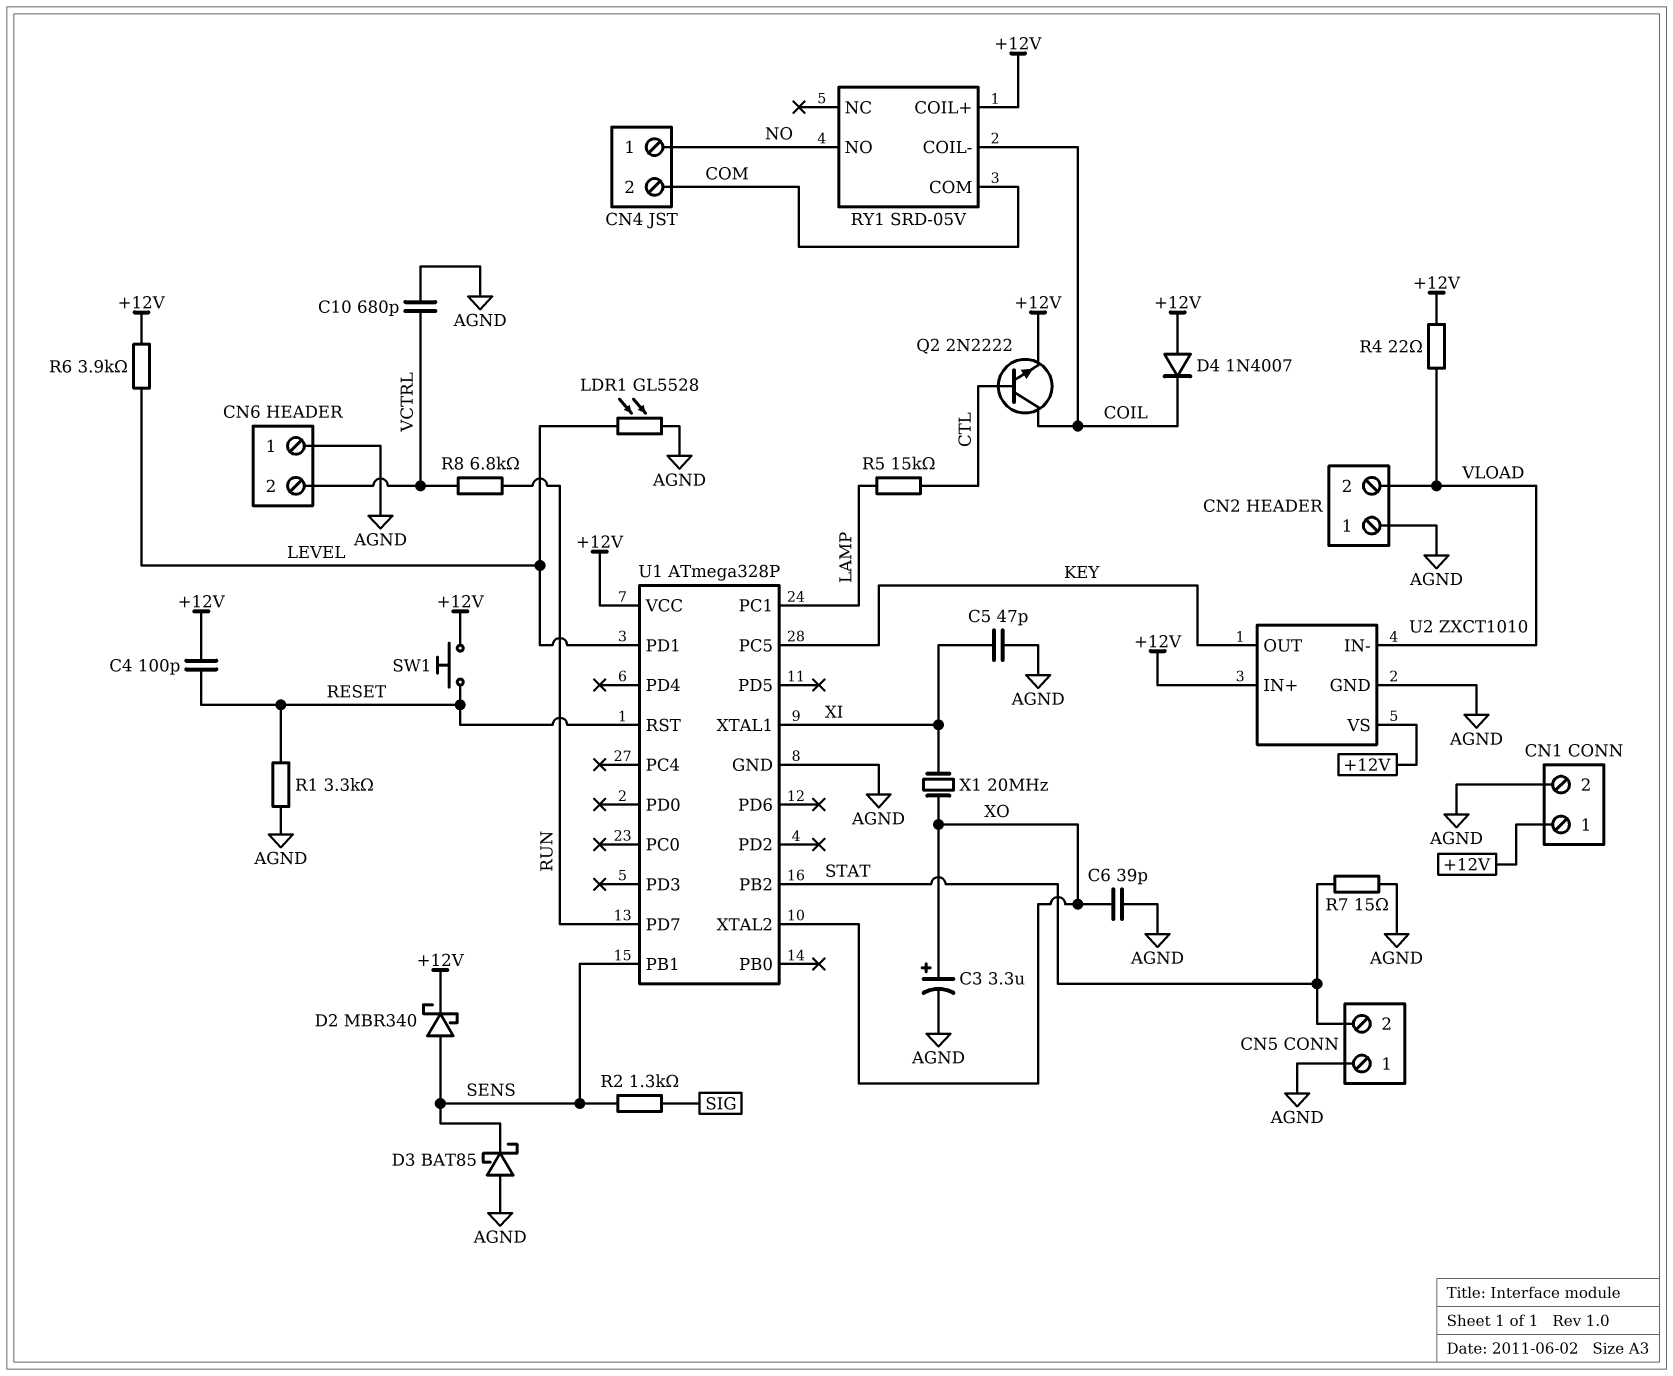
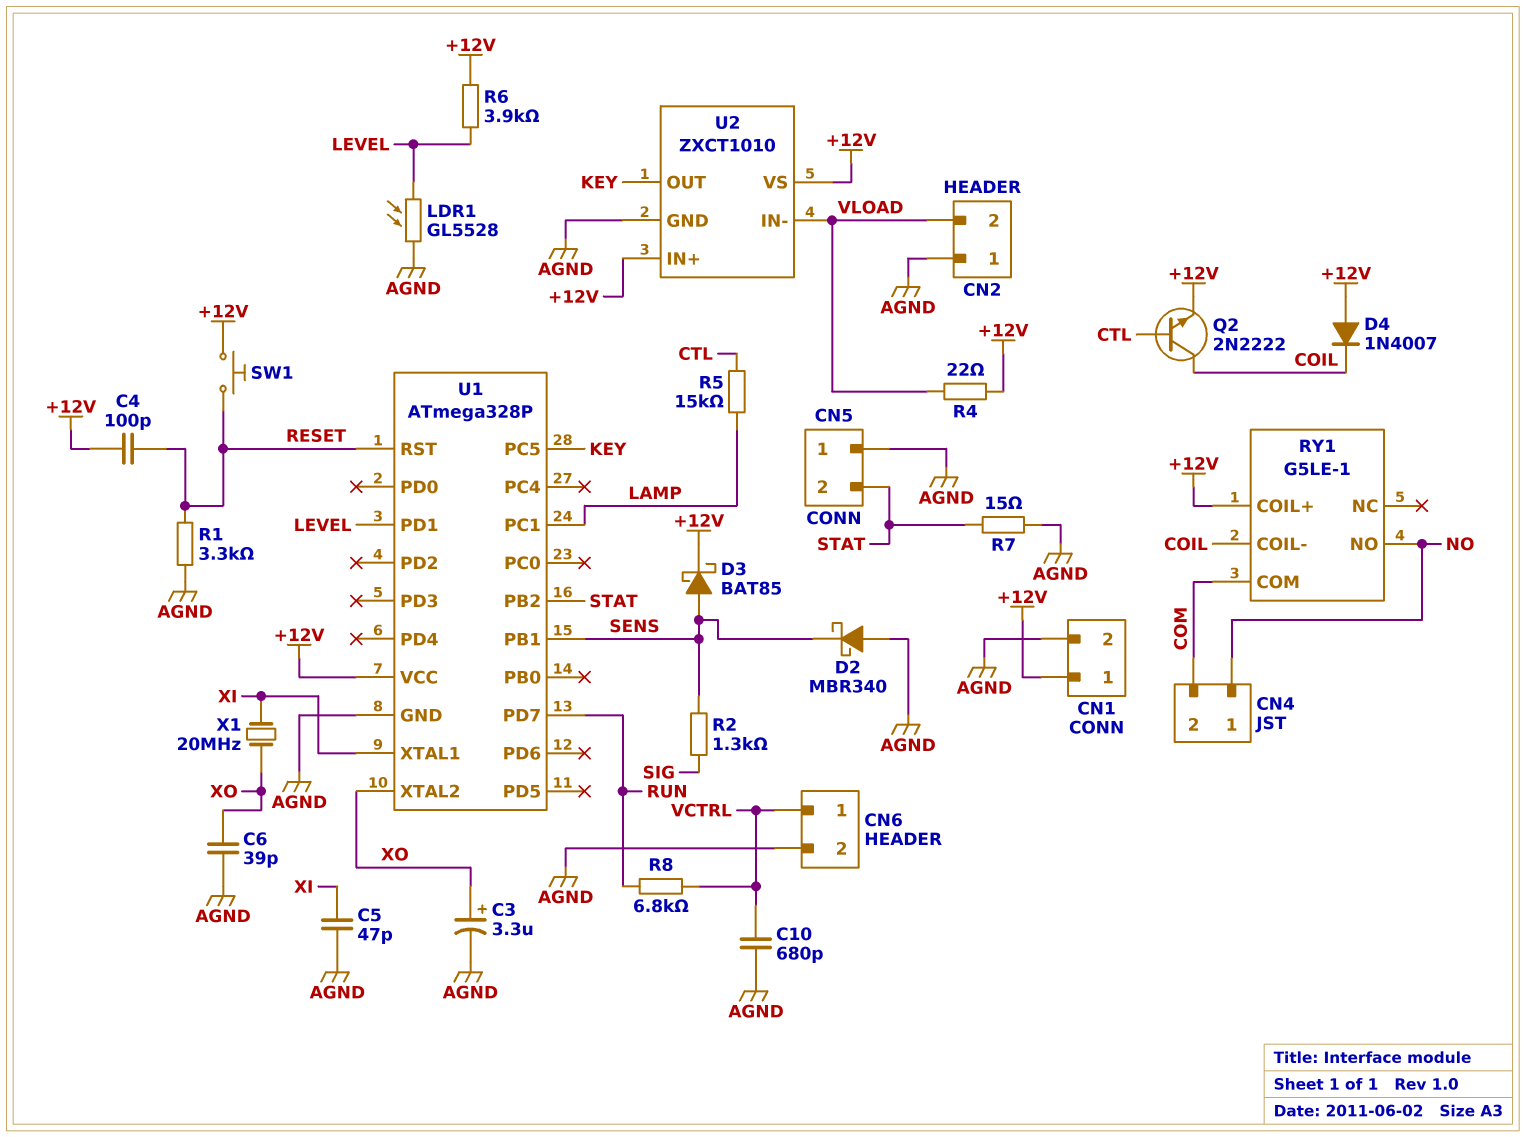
CN6 pin 1: AGND -> VCTRL
CN6 pin 2: VCTRL -> AGND
D2: schottky MBR340 (A SENS, K +12V) -> schottky MBR340 (A AGND, K SENS)
D3: schottky BAT85 (A AGND, K SENS) -> schottky BAT85 (A SENS, K +12V)
RY1: SRD-05V -> G5LE-1

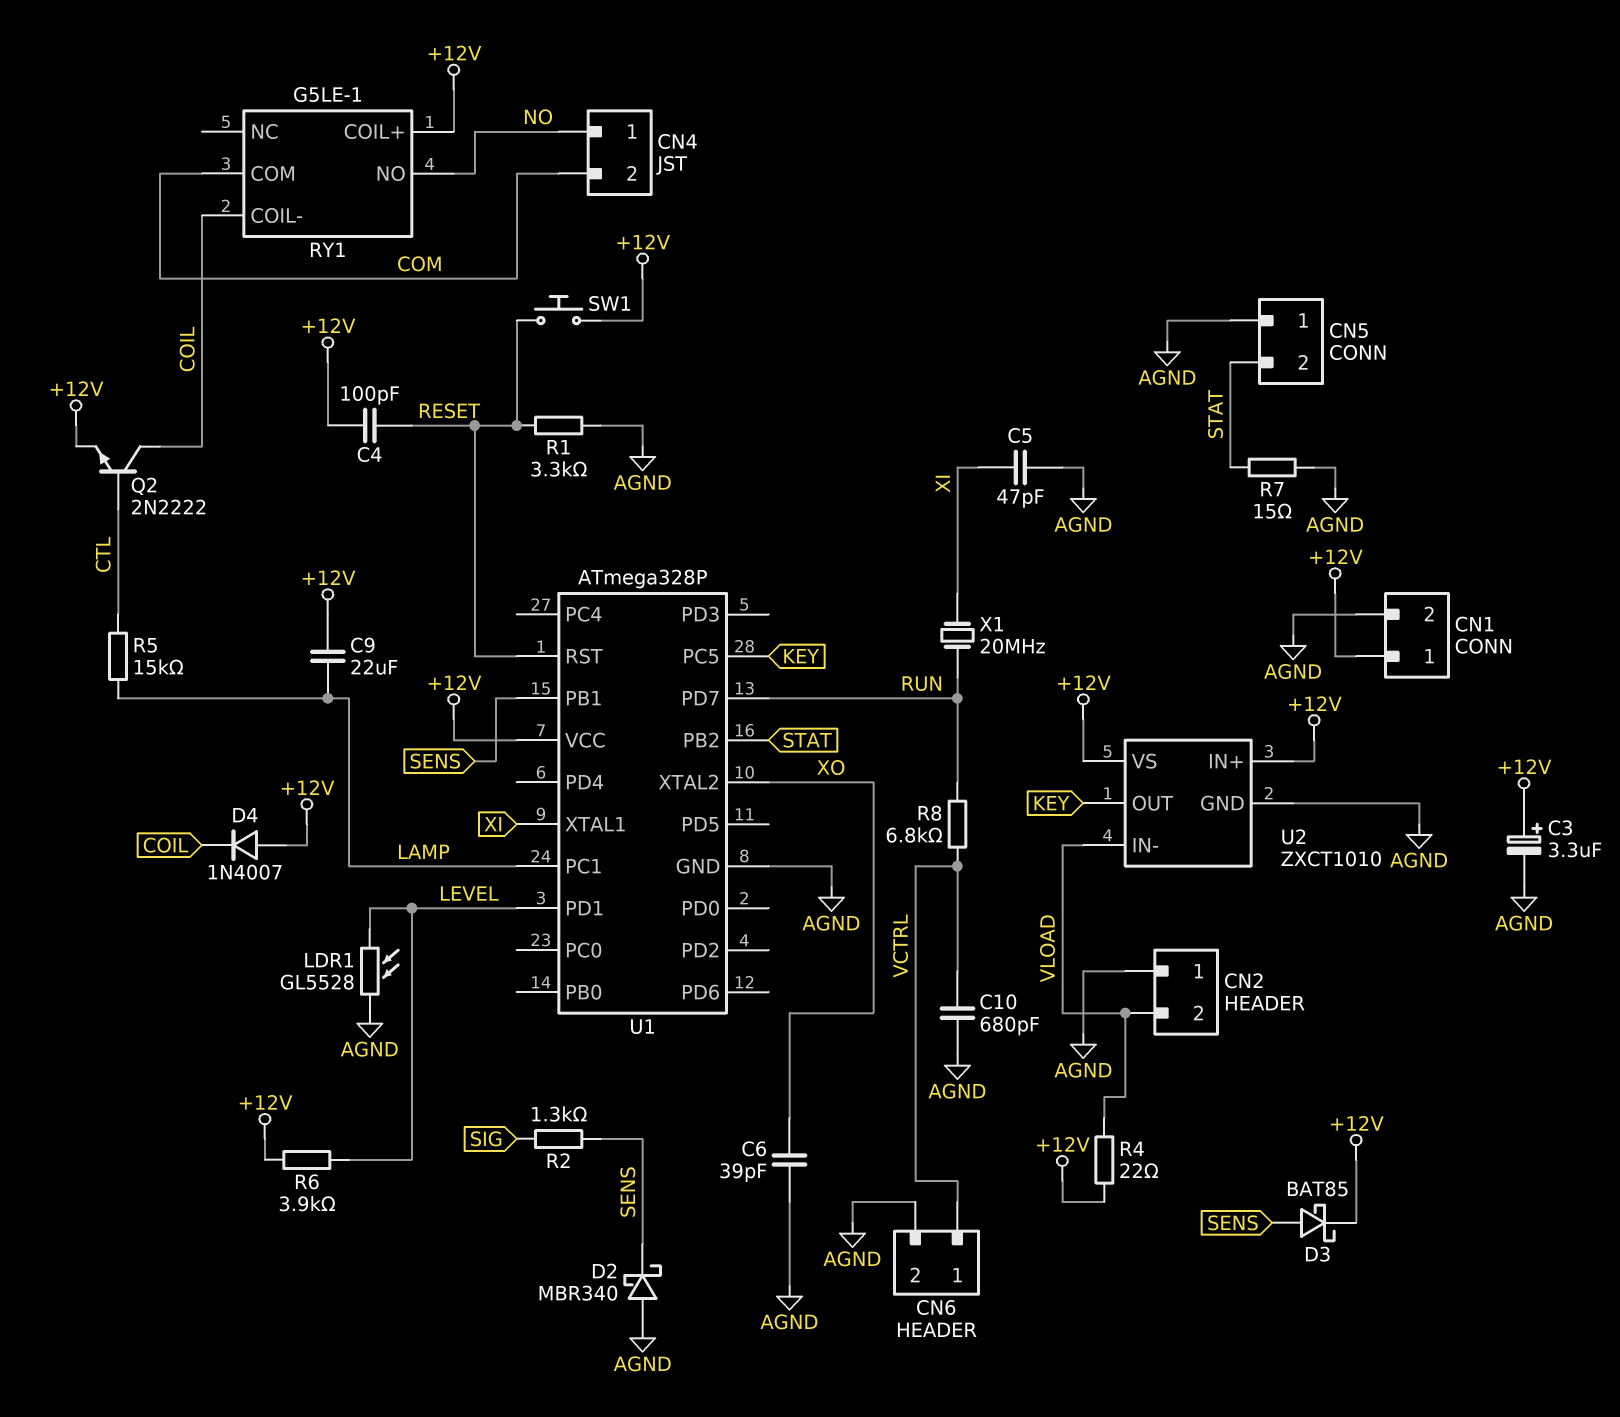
C3: 3.3uF (plus XO, minus AGND) -> 3.3uF (plus +12V, minus AGND)
C9: none -> 22uF (+12V, LAMP)
X1: 20MHz (XI, XO) -> 20MHz (RUN, XI)

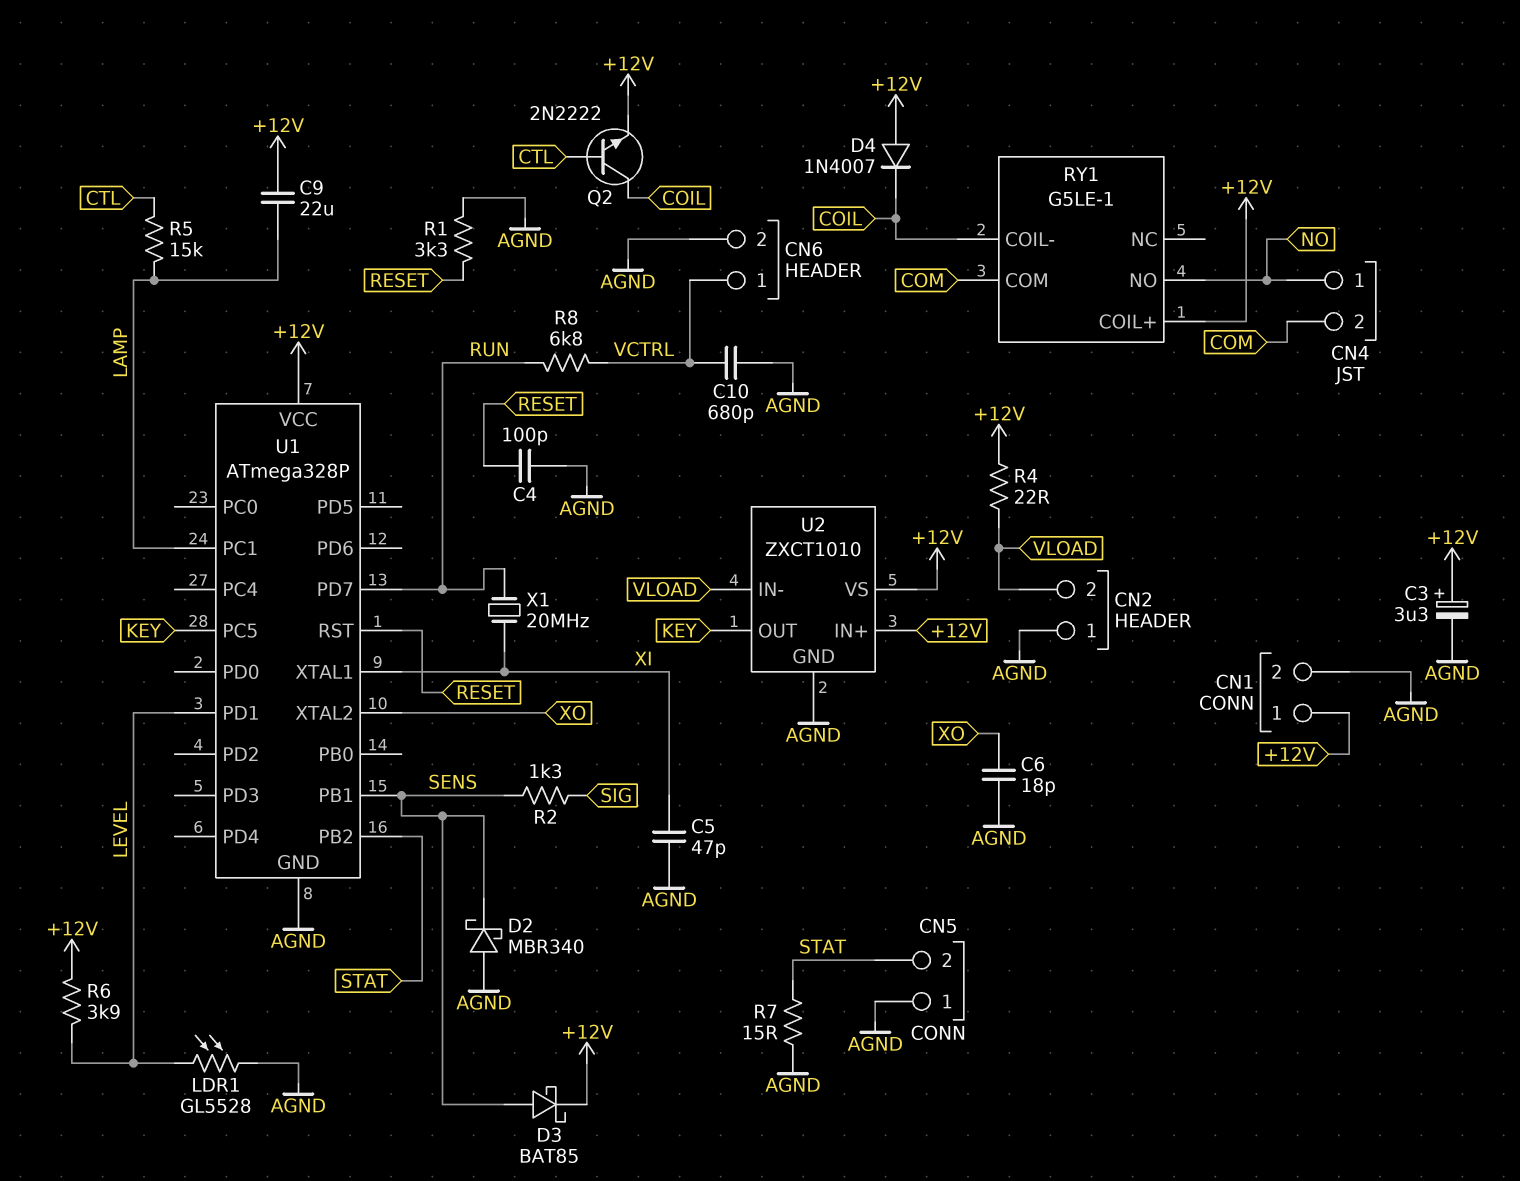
C4: 100pF (+12V, RESET) -> 100pF (AGND, RESET)
C6: 39pF (AGND, XO) -> 18pF (AGND, XO)
SW1: button (+12V, RESET) -> none

